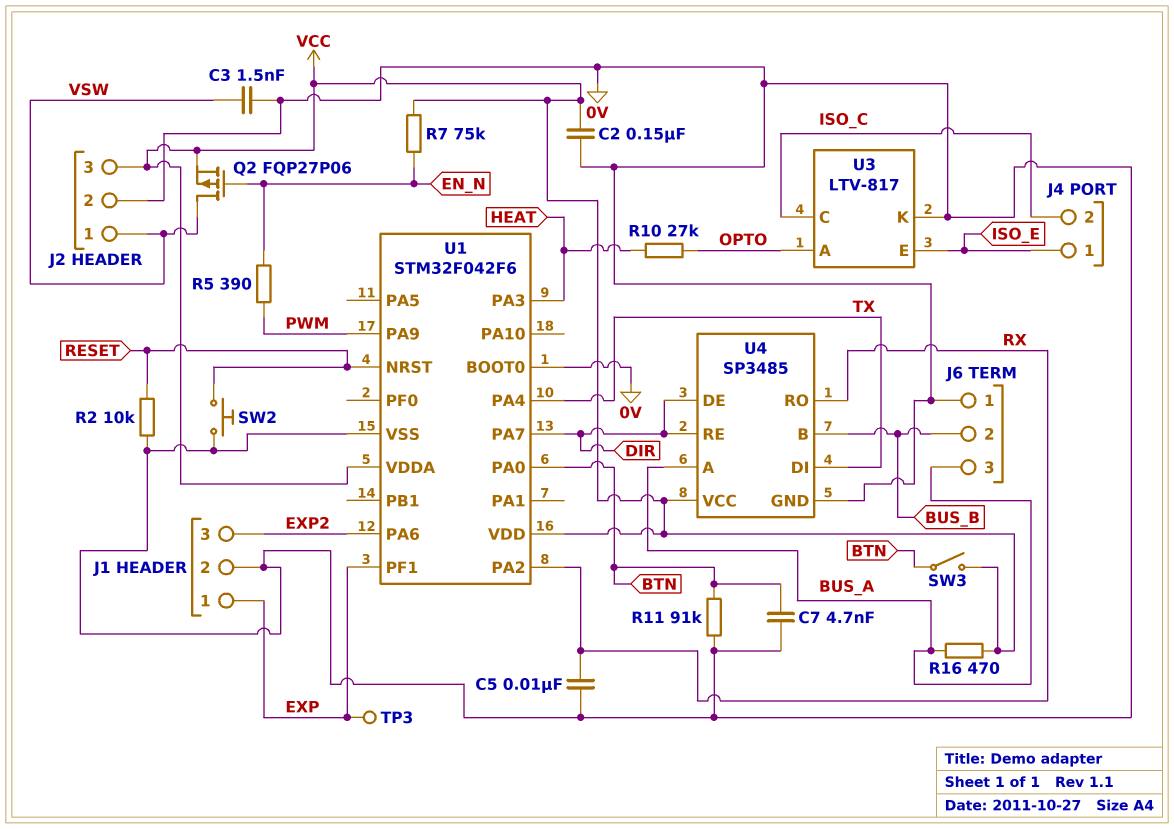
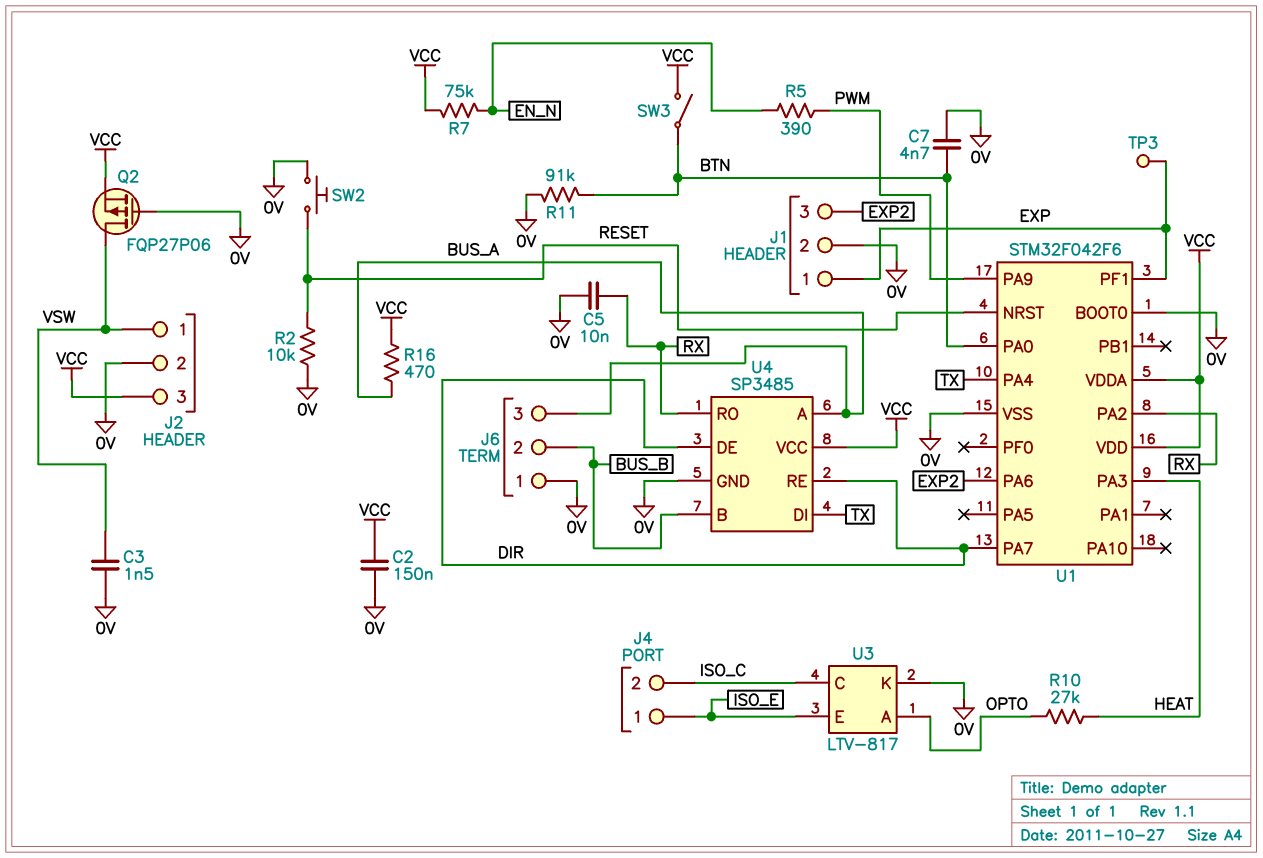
Q2: PMOS FQP27P06 (G EN_N, D VSW, S VCC) -> PMOS FQP27P06 (G 0V, D VSW, S VCC)

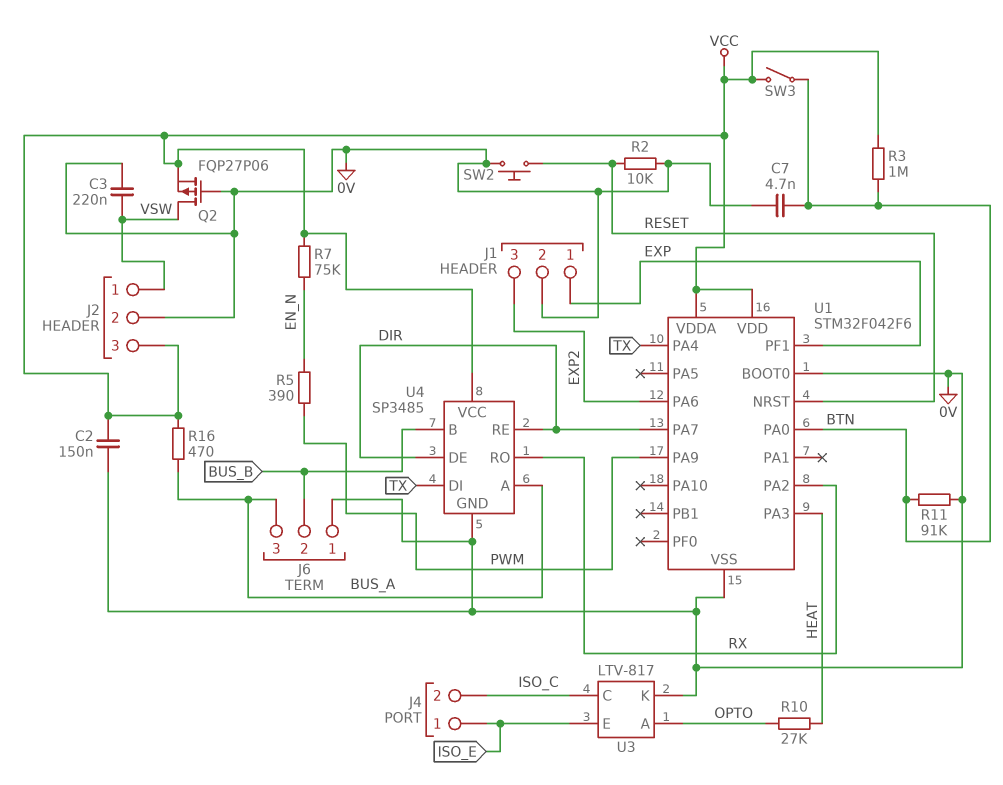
C3: 1.5nF (0V, VSW) -> 220nF (0V, VSW)
C5: 10nF (0V, RX) -> none
R3: none -> 1M (BTN, VCC)
TP3: test point (EXP) -> none

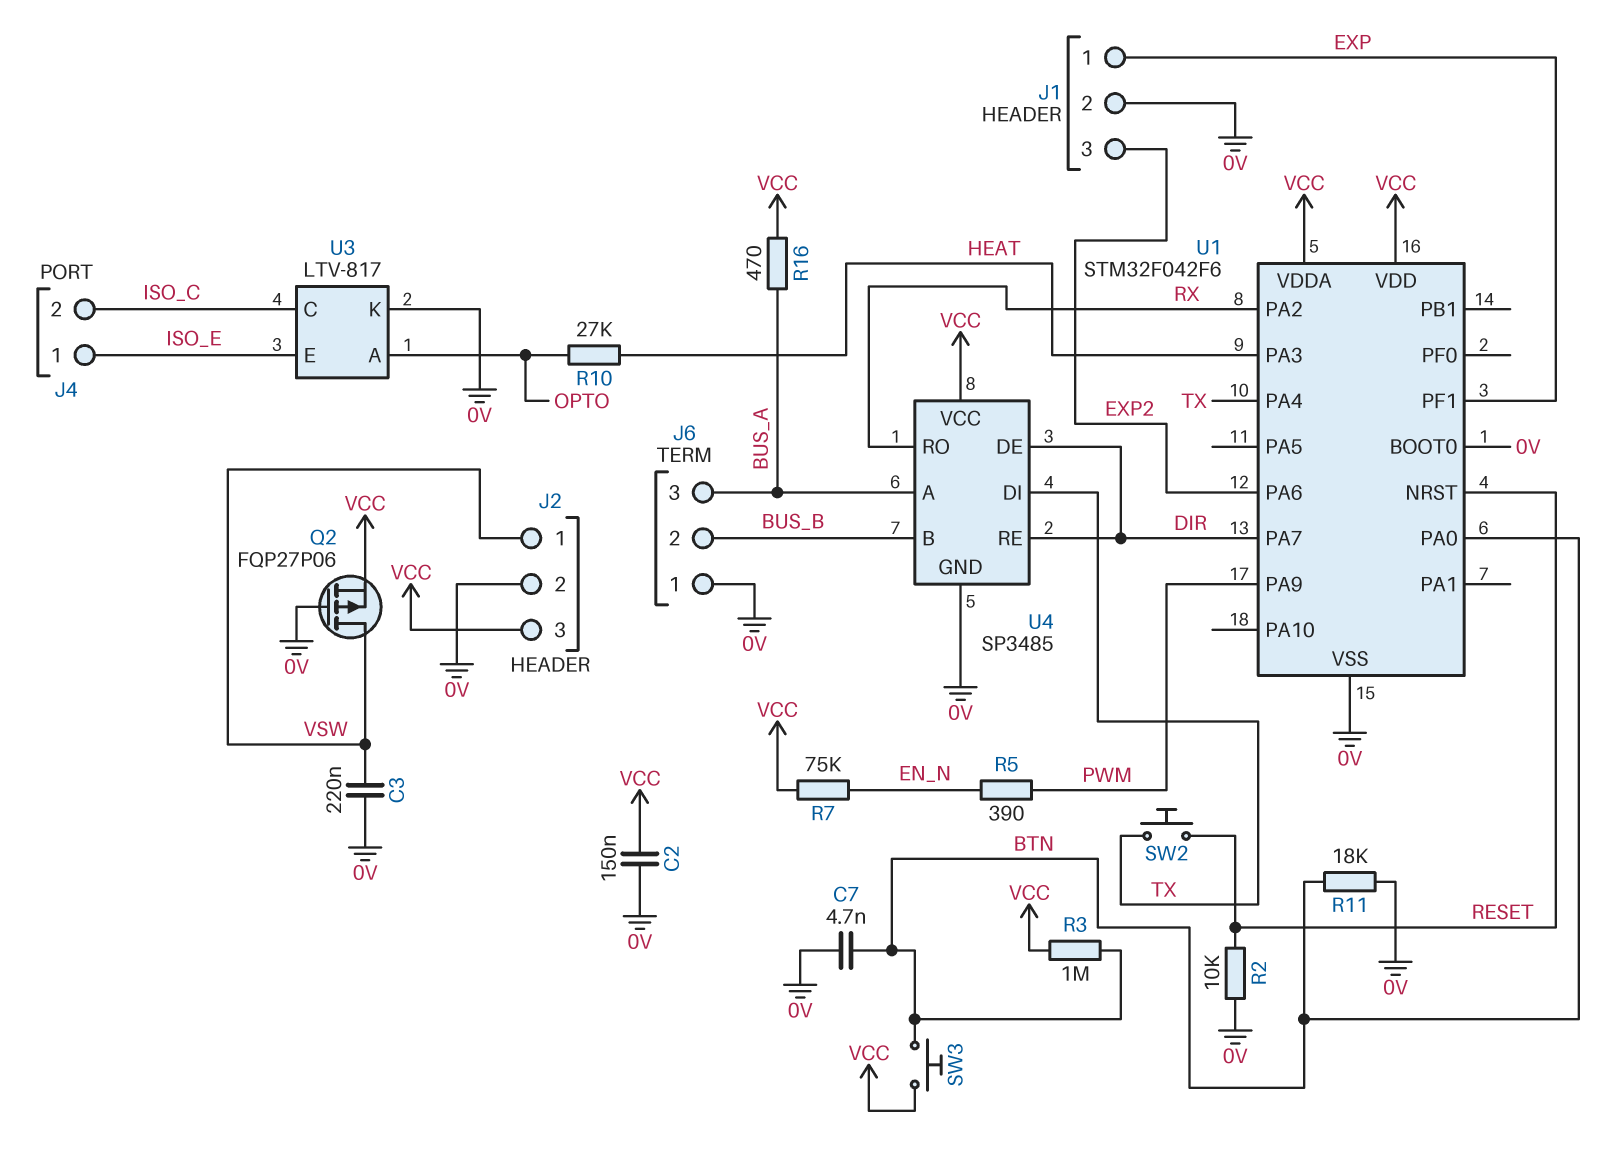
R11: 91k (0V, BTN) -> 18k (0V, BTN)
SW2: button (0V, RESET) -> button (RESET, TX)
SW3: switch (BTN, VCC) -> button (BTN, VCC)

